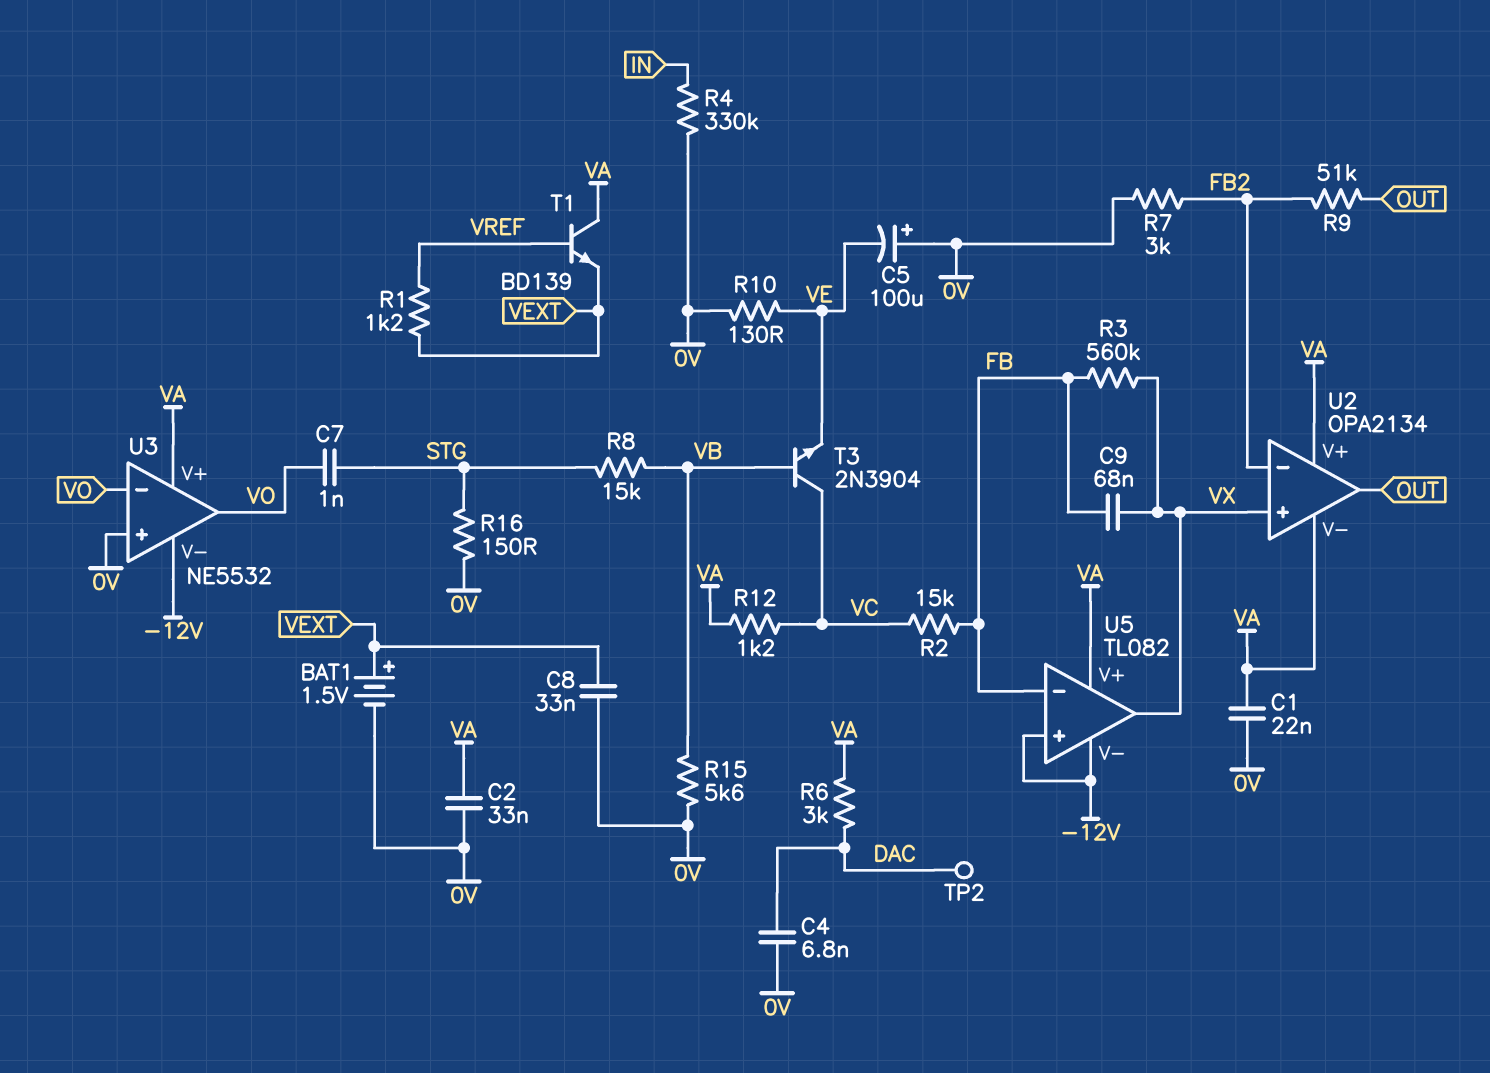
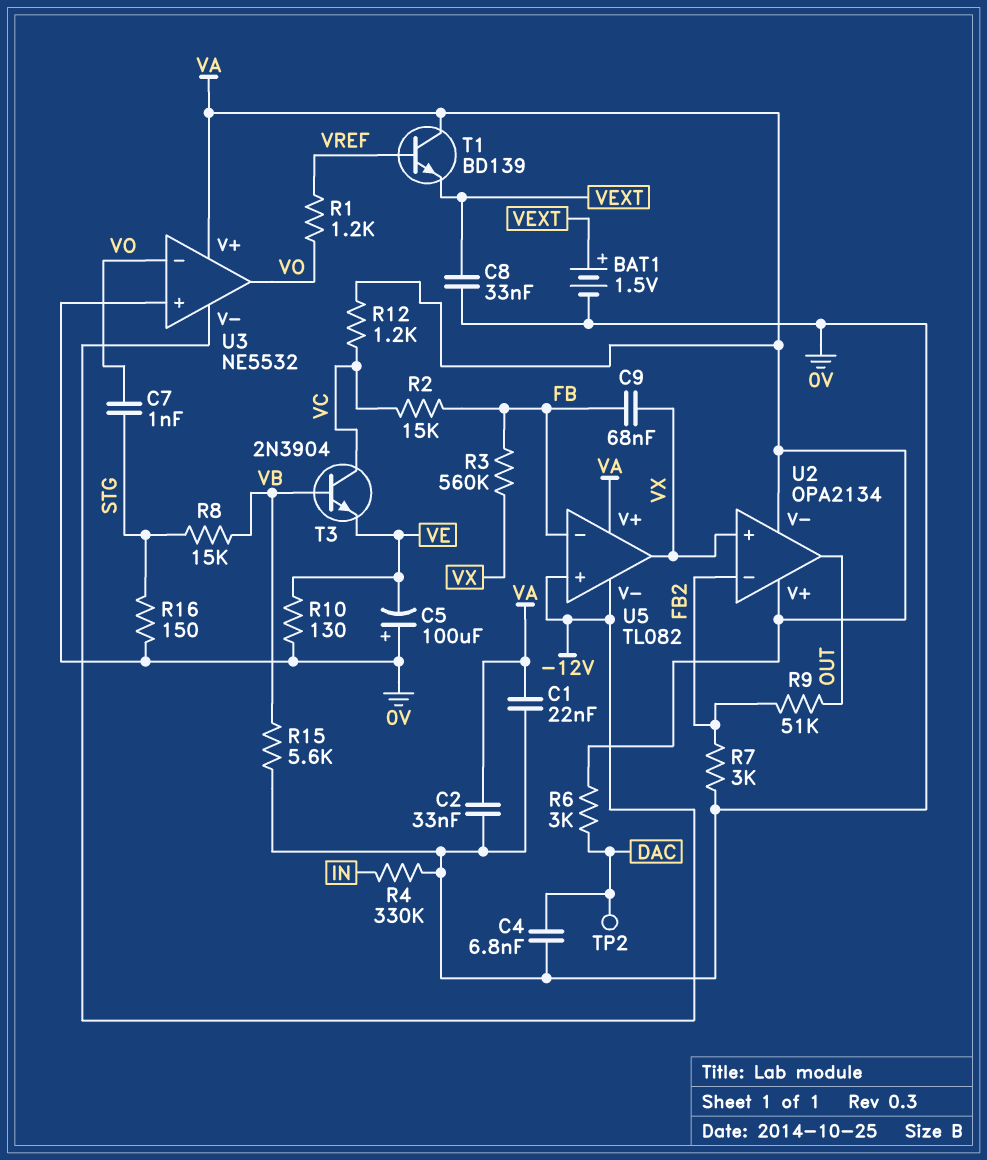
R1: 1.2k (VEXT, VREF) -> 1.2k (VO, VREF)

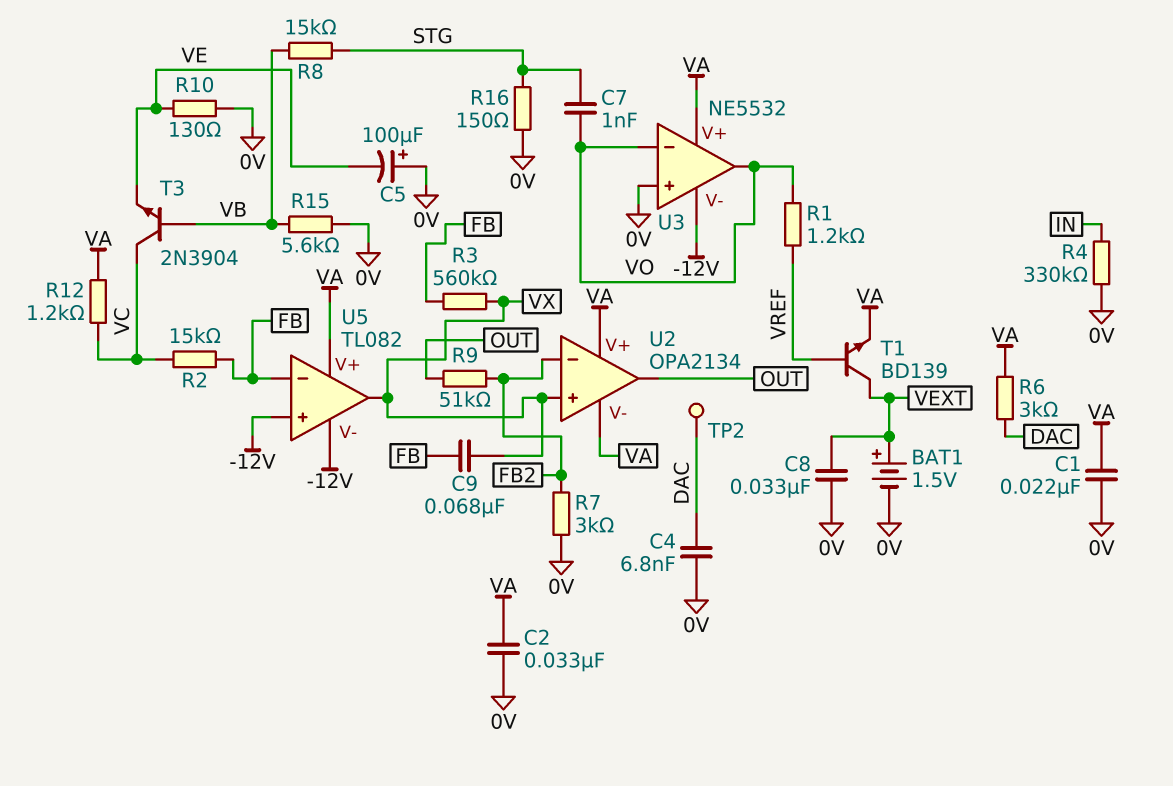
T1: NPN BD139 (B VREF, C VA, E VEXT) -> NPN BD139 (B VREF, C VEXT, E VA)

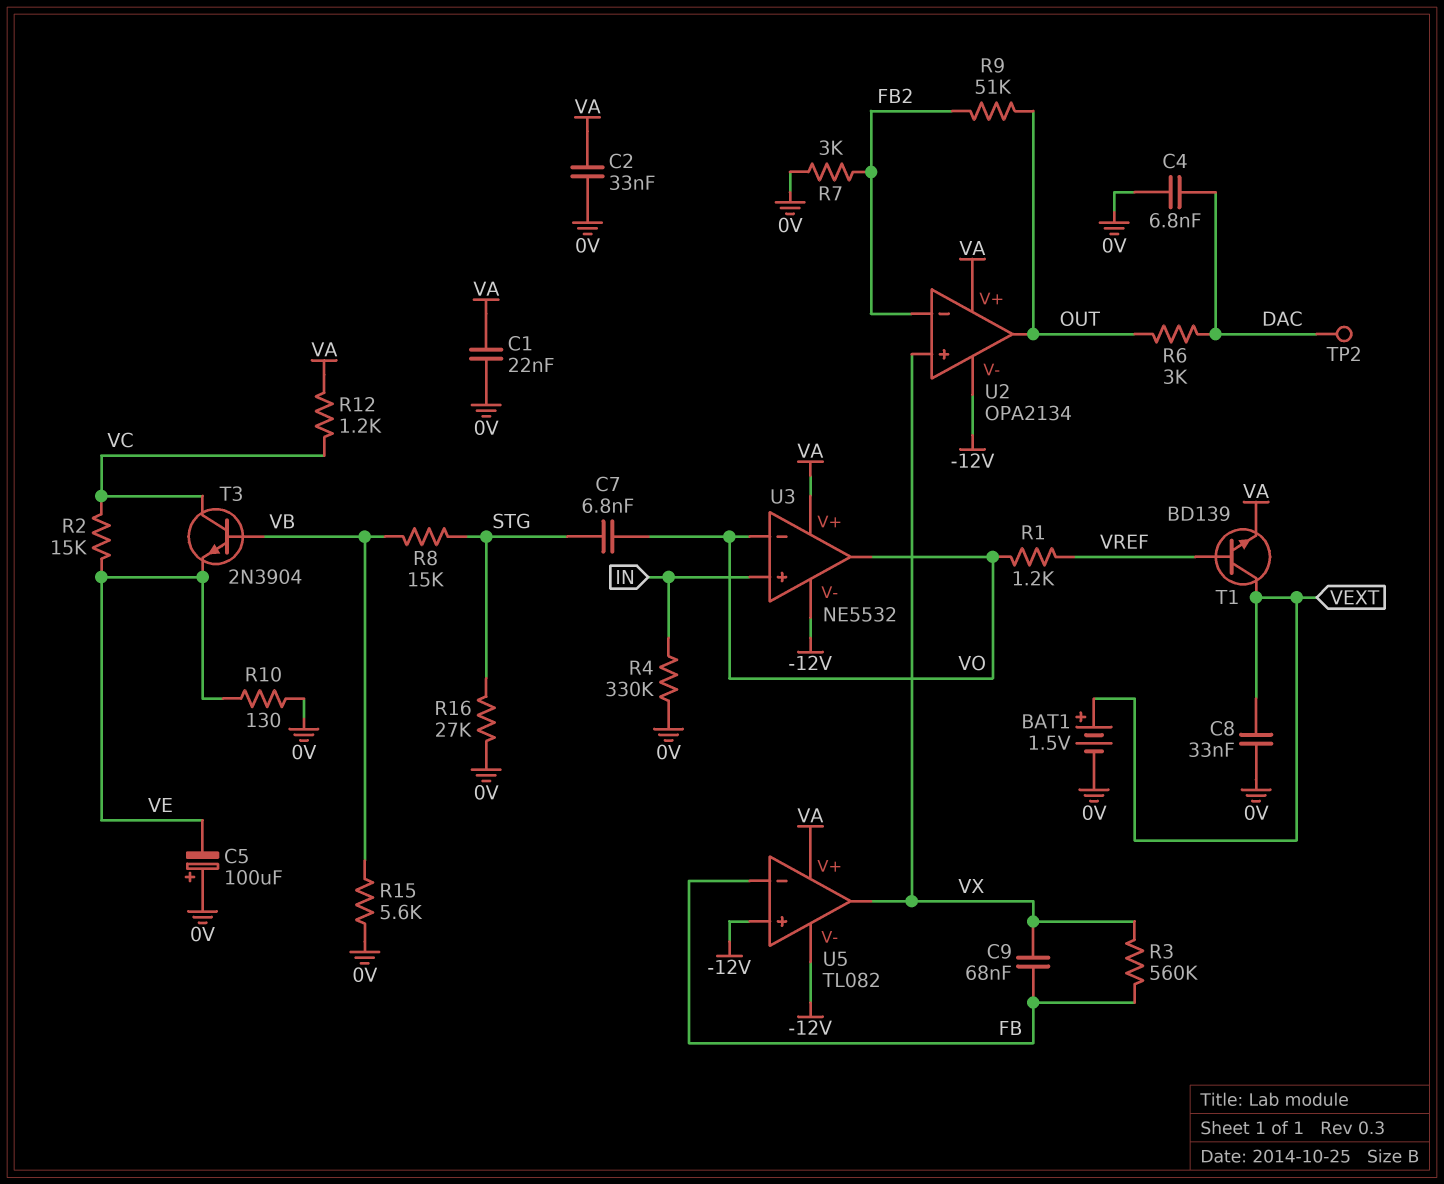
C7: 1nF (STG, VO) -> 6.8nF (STG, VO)
R2: 15k (FB, VC) -> 15k (VC, VE)
R6: 3k (DAC, VA) -> 3k (DAC, OUT)
R16: 150 (0V, STG) -> 27k (0V, STG)
U2 pin V-: VA -> -12V
U3 pin in+: 0V -> IN

